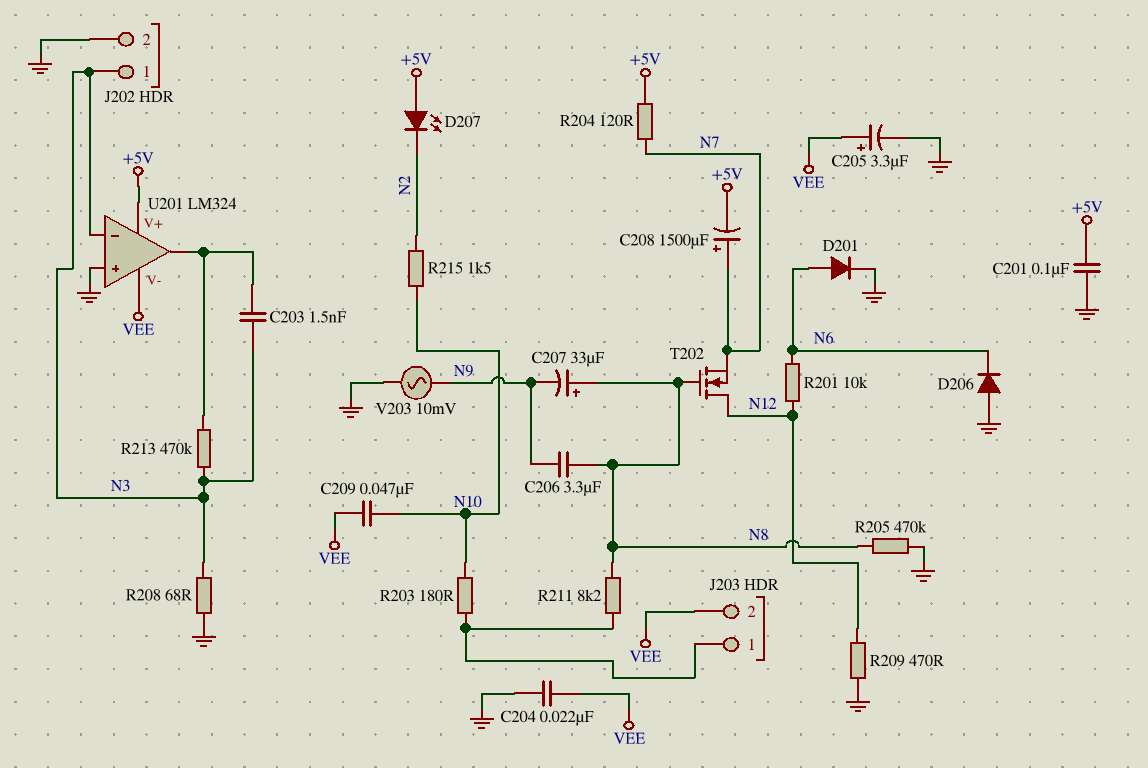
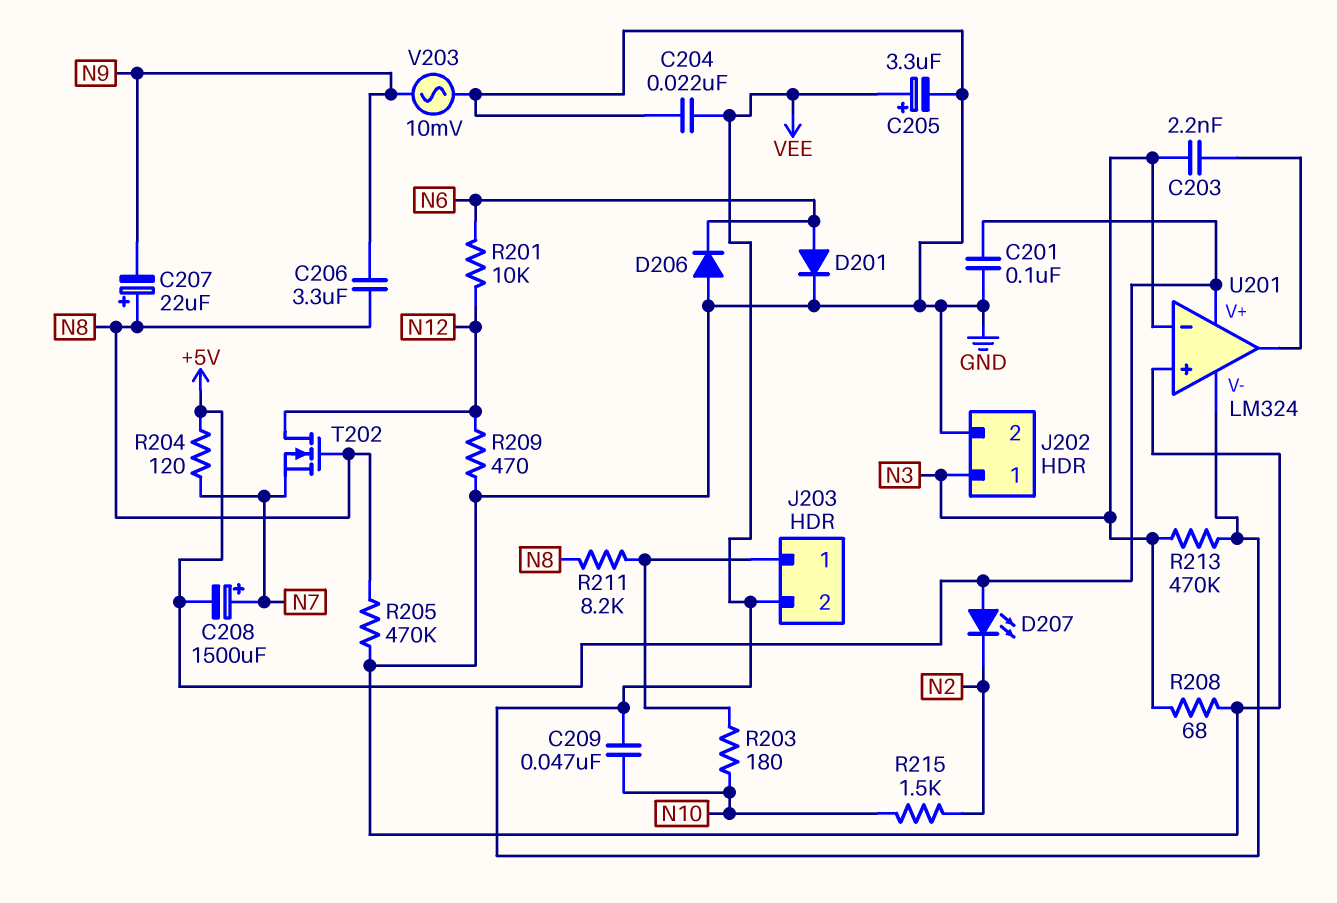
C203: 1.5nF (N3, U201/out) -> 2.2nF (N3, U201/out)
C207: 33uF (plus N8, minus N9) -> 22uF (plus N8, minus N9)
R213: 470k (N3, U201/out) -> 470k (N3, VEE)

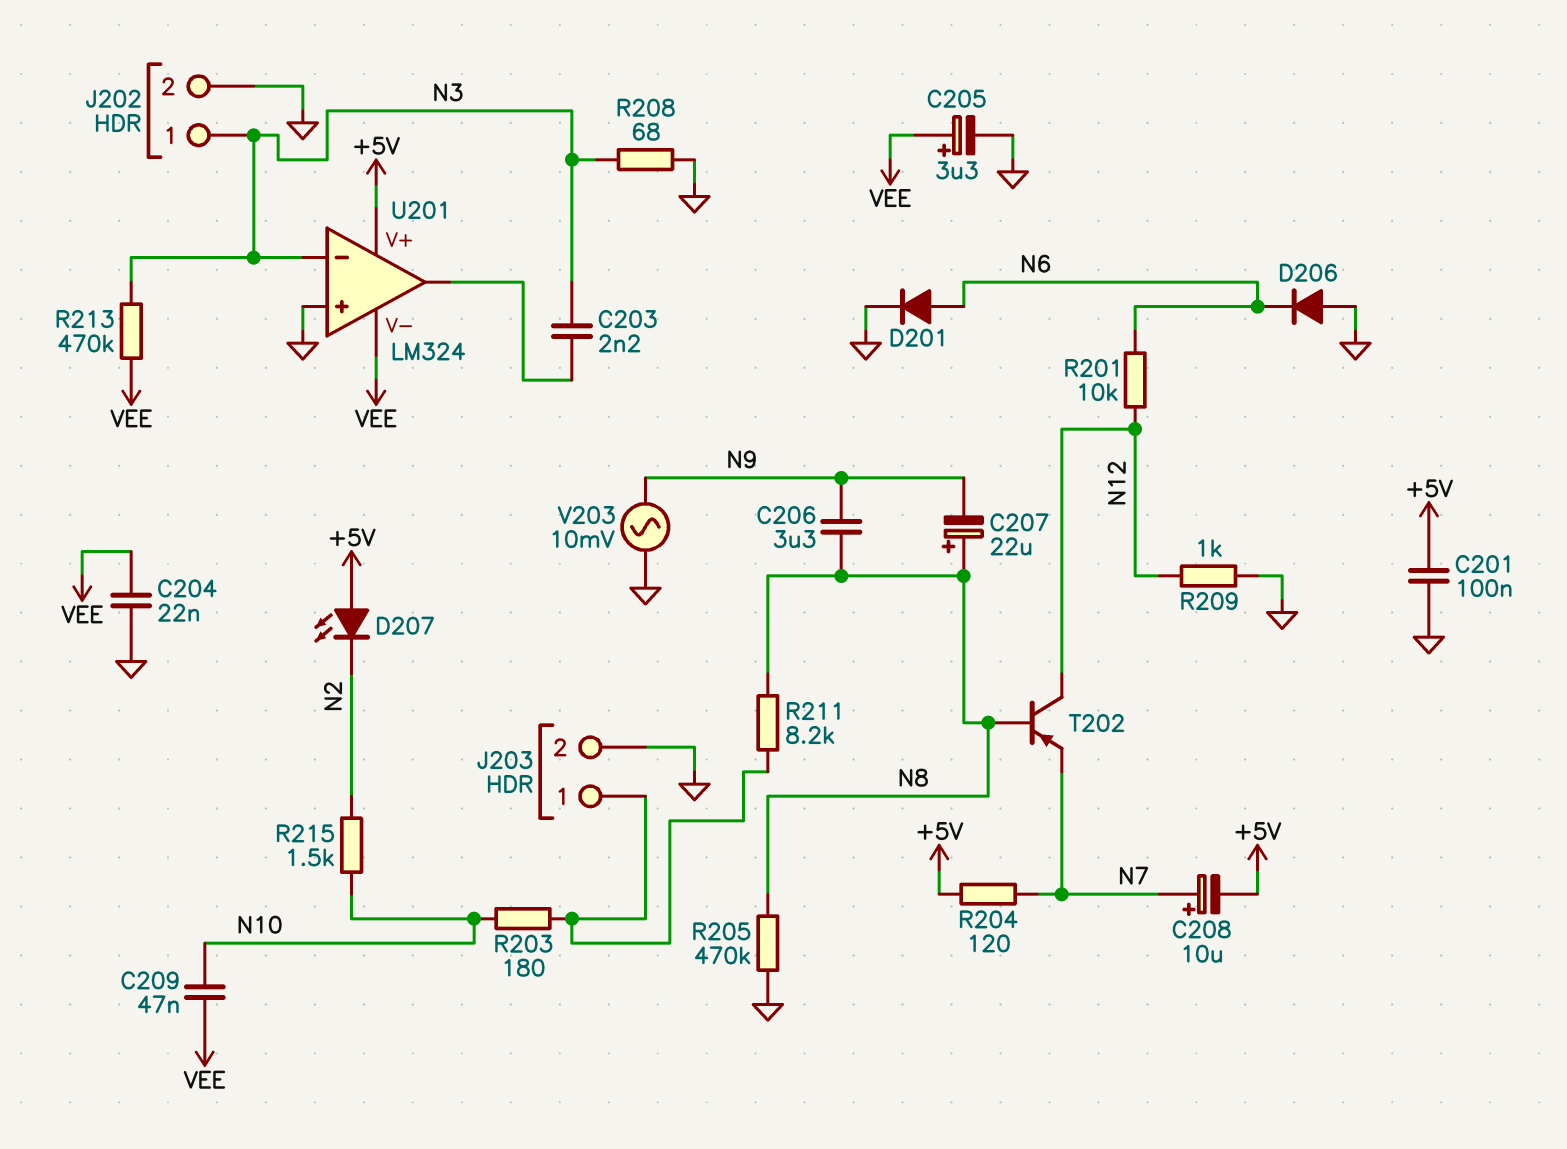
C208: 1500uF (plus N7, minus +5V) -> 10uF (plus N7, minus +5V)
J203 pin 2: VEE -> GND
R209: 470 (GND, N12) -> 1k (GND, N12)
T202: NMOS (G N8, D N12, S N7) -> PNP (B N8, C N12, E N7)

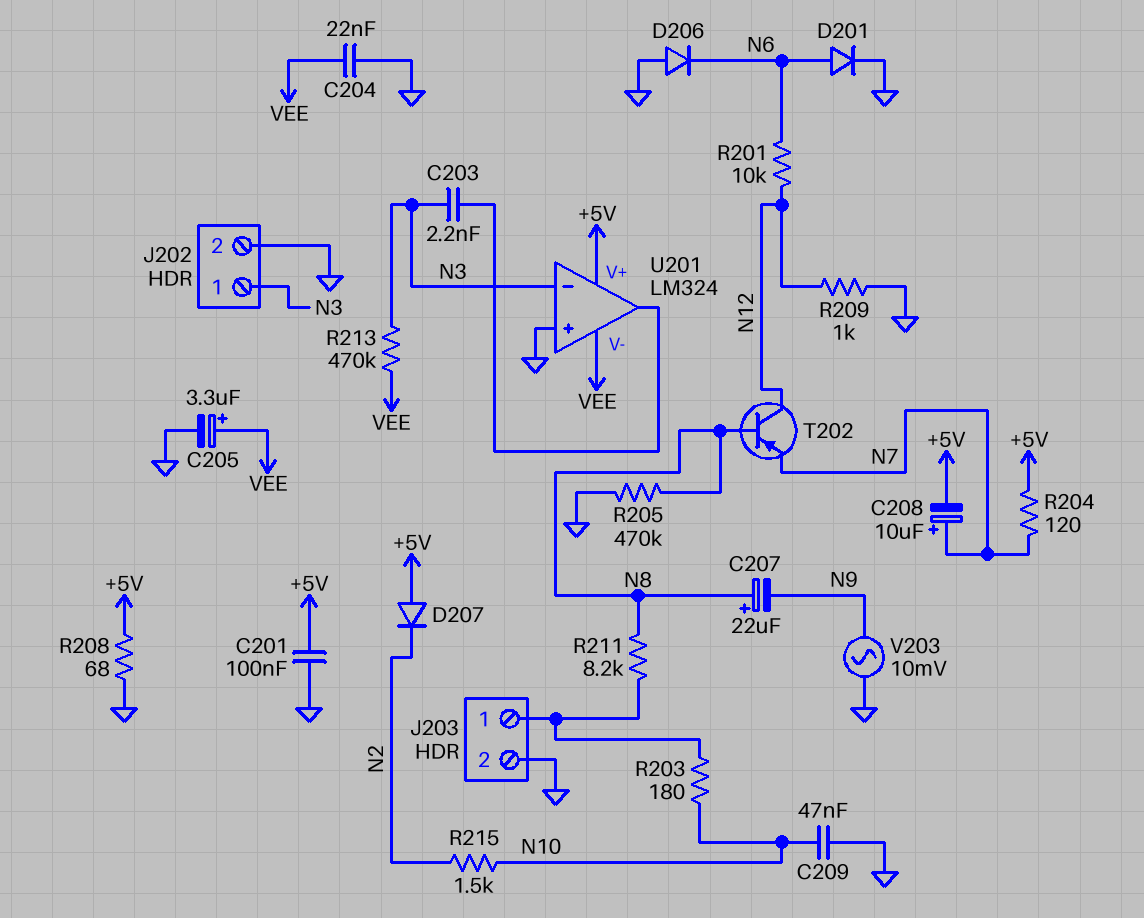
C206: 3.3uF (N8, N9) -> none
C209: 47nF (N10, VEE) -> 47nF (GND, N10)
D207: LED (A +5V, K N2) -> diode (A +5V, K N2)
R208: 68 (GND, N3) -> 68 (+5V, GND)

